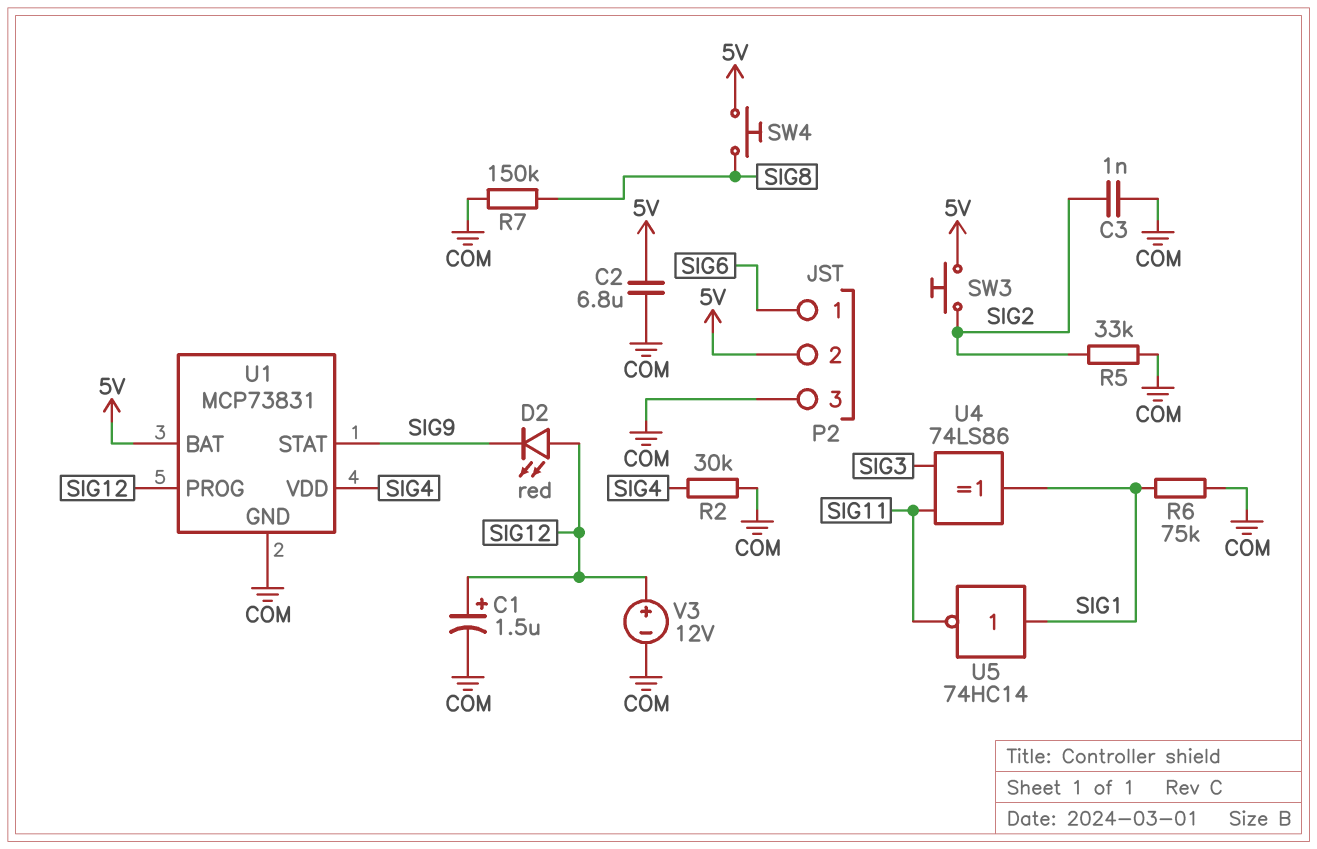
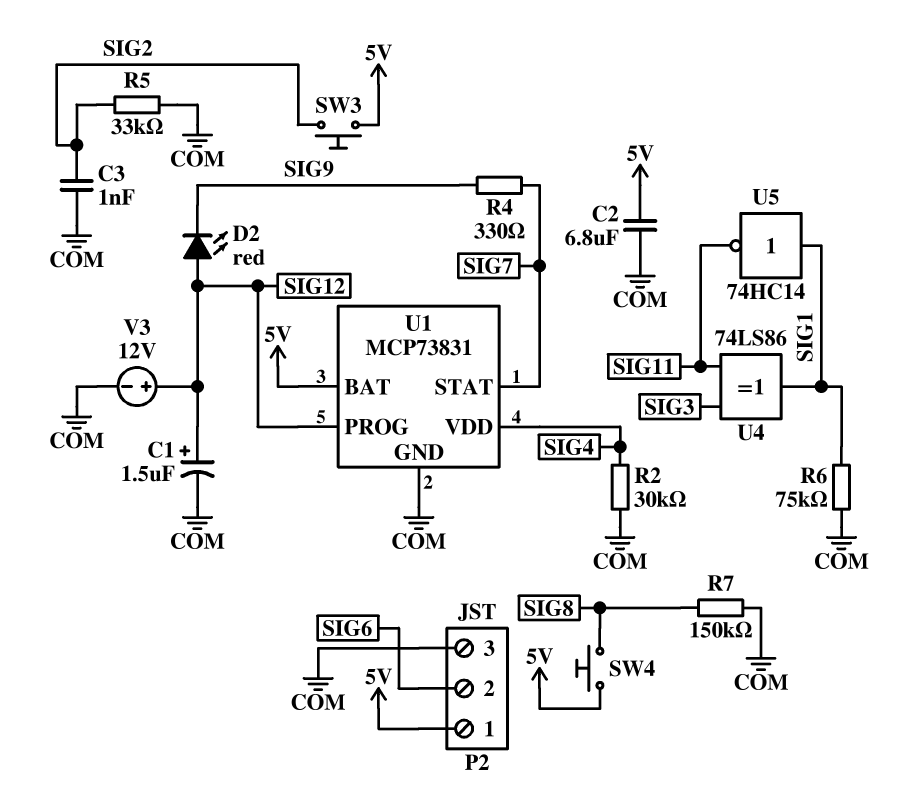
P2 pin 1: SIG6 -> 5V
P2 pin 2: 5V -> SIG6
R4: none -> 330 (SIG7, SIG9)
U1 pin STAT: SIG9 -> SIG7

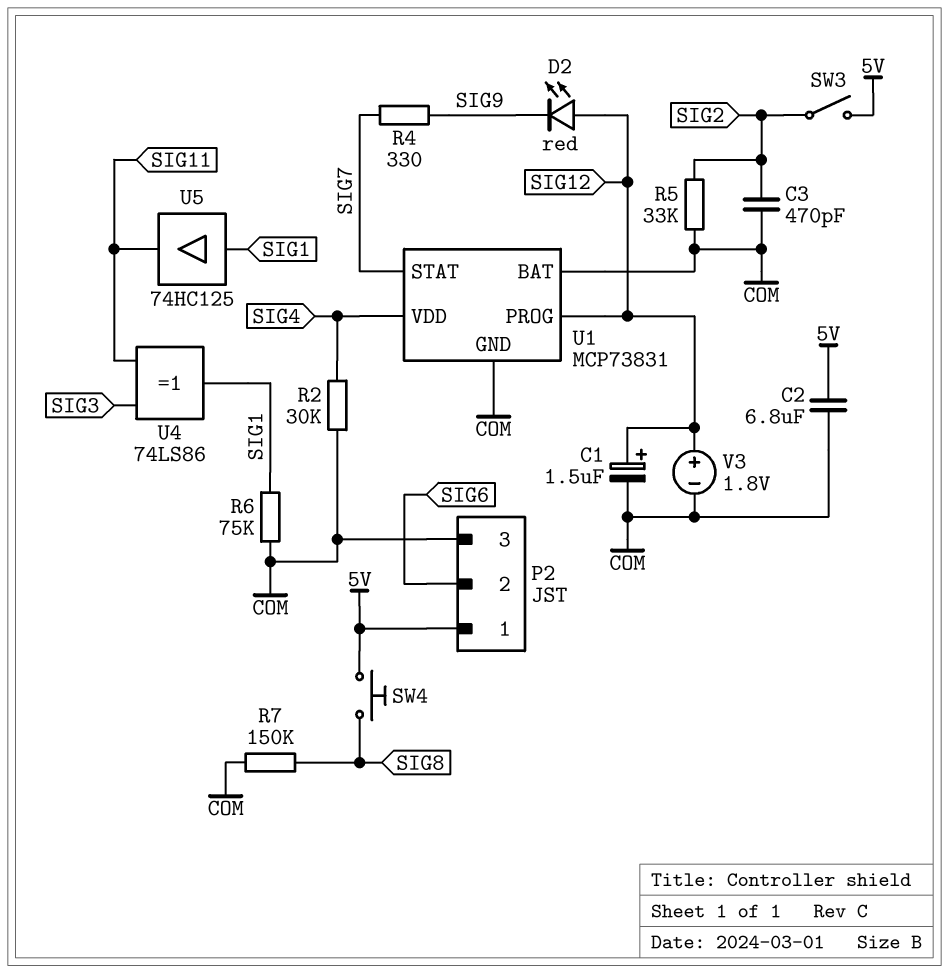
C3: 1nF (COM, SIG2) -> 470pF (COM, SIG2)
SW3: button (5V, SIG2) -> switch (5V, SIG2)
U1 pin BAT: 5V -> COM
U5: NOT 74HC14 (in SIG1, out SIG11) -> buffer 74HC125 (in SIG1, out SIG11)
V3: 12V (plus SIG12, minus COM) -> 1.8V (plus SIG12, minus COM)

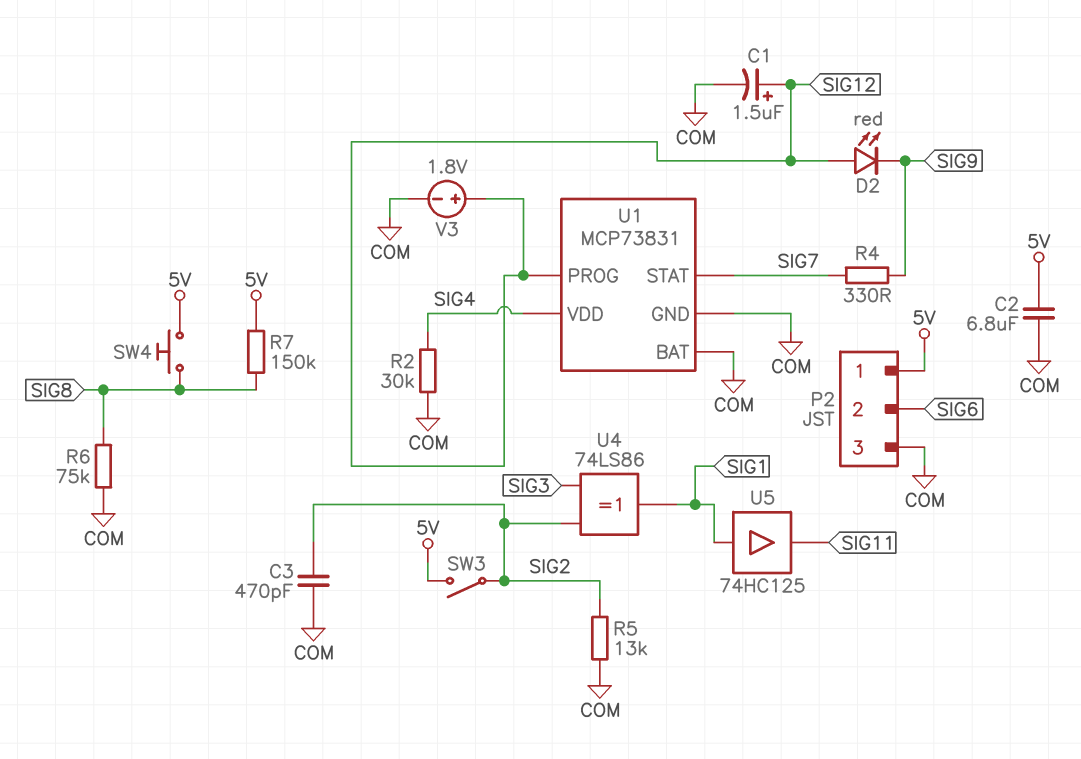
R5: 33k (COM, SIG2) -> 13k (COM, SIG2)
R6: 75k (COM, SIG1) -> 75k (COM, SIG8)
R7: 150k (COM, SIG8) -> 150k (5V, SIG8)
U4: XOR 74LS86 (in SIG3, in SIG11, out SIG1) -> XOR 74LS86 (in SIG2, in SIG3, out SIG1)

